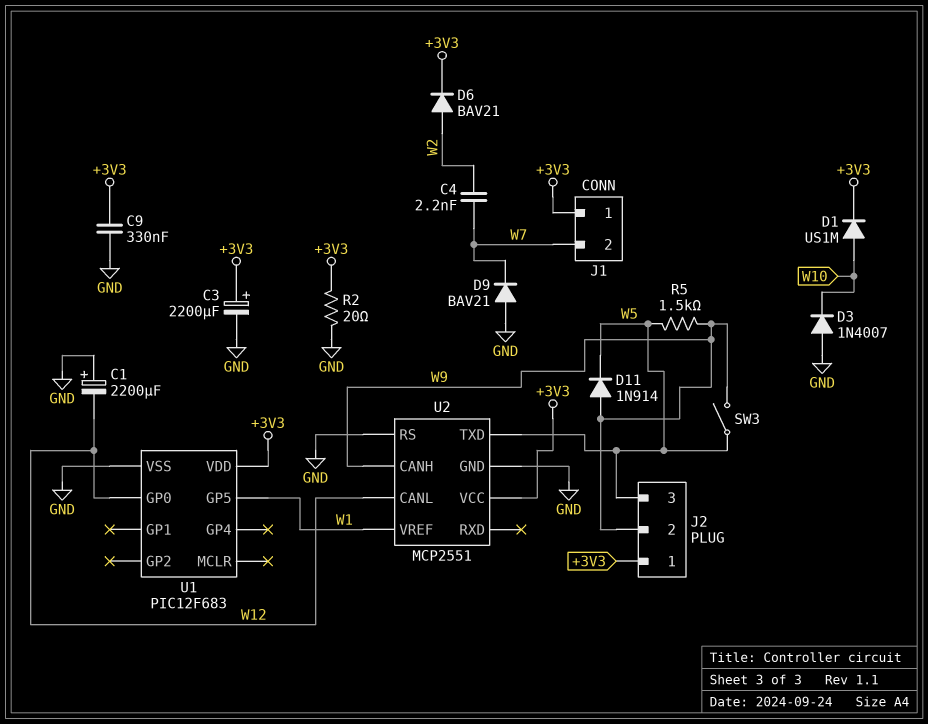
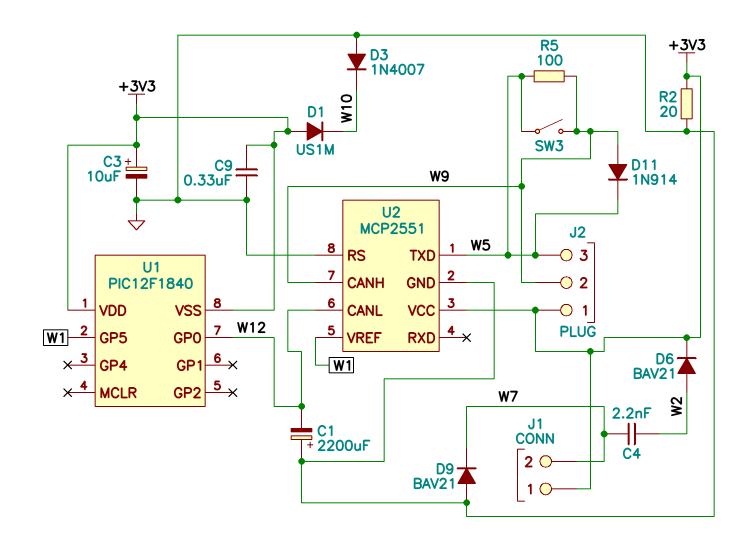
C3: 2200uF (plus +3V3, minus GND) -> 10uF (plus +3V3, minus GND)
D1: diode US1M (A W10, K +3V3) -> diode US1M (A +3V3, K W10)
R5: 1.5k (W5, W9) -> 100 (W5, W9)
U1: PIC12F683 -> PIC12F1840
U1 pin VSS: GND -> +3V3

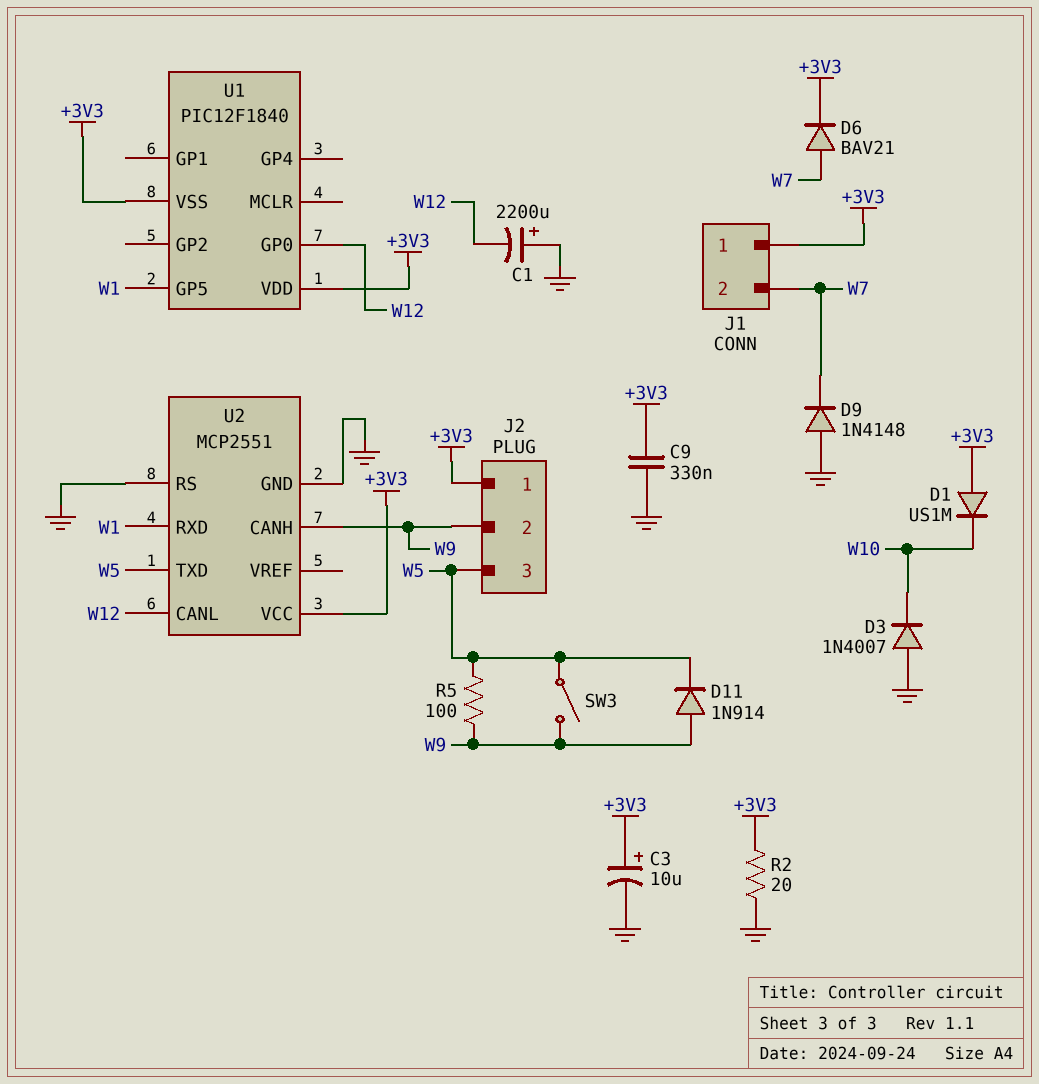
C4: 2.2nF (W2, W7) -> none
D6: diode BAV21 (A W2, K +3V3) -> diode BAV21 (A W7, K +3V3)
D9: diode BAV21 (A GND, K W7) -> diode 1N4148 (A GND, K W7)
U2 pin RXD: none -> W1
U2 pin VREF: W1 -> none

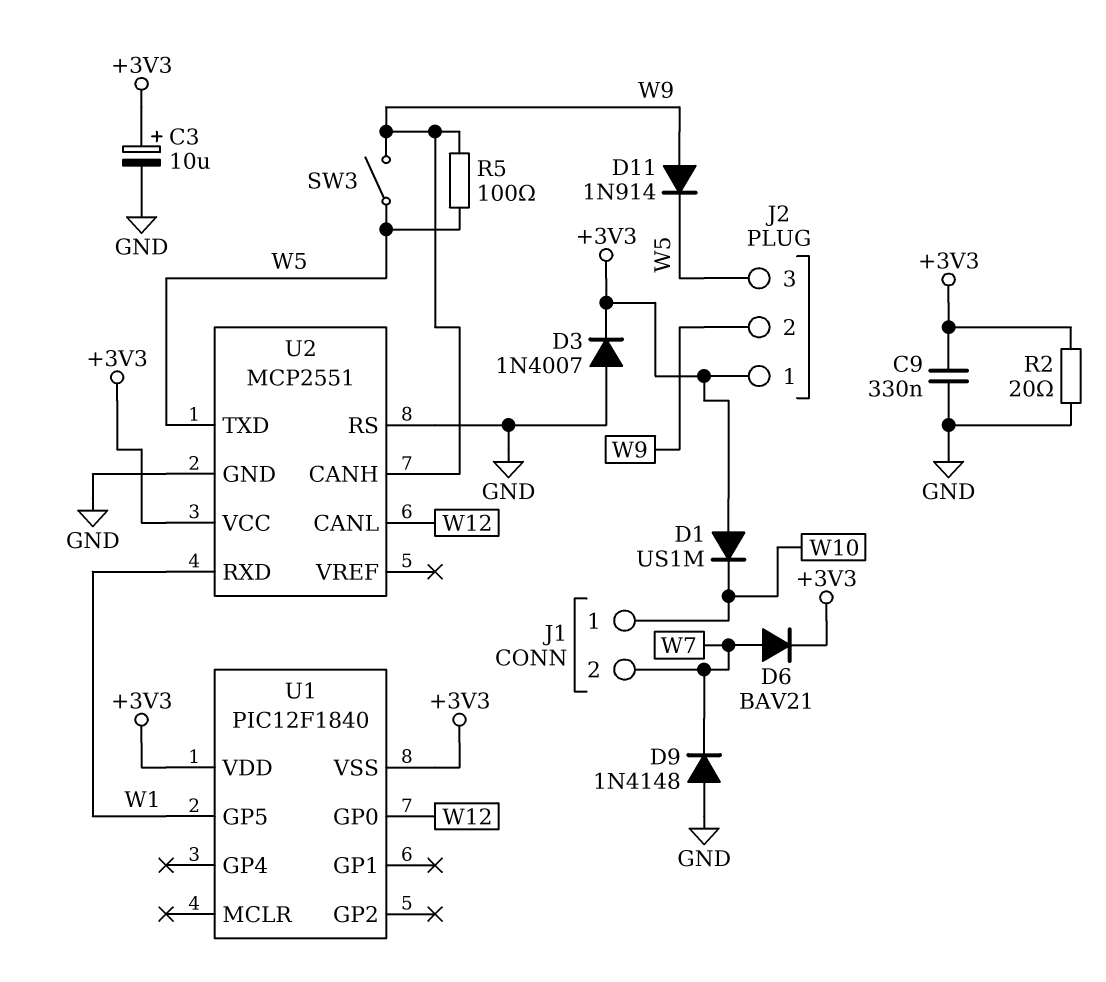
C1: 2200uF (plus GND, minus W12) -> none
D3: diode 1N4007 (A GND, K W10) -> diode 1N4007 (A GND, K +3V3)
J1 pin 1: +3V3 -> W10

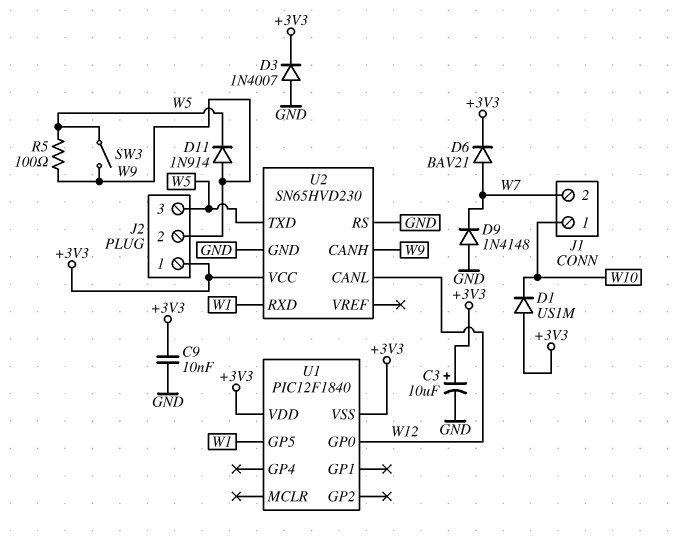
C9: 330nF (+3V3, GND) -> 10nF (+3V3, GND)
R2: 20 (+3V3, GND) -> none
U2: MCP2551 -> SN65HVD230

